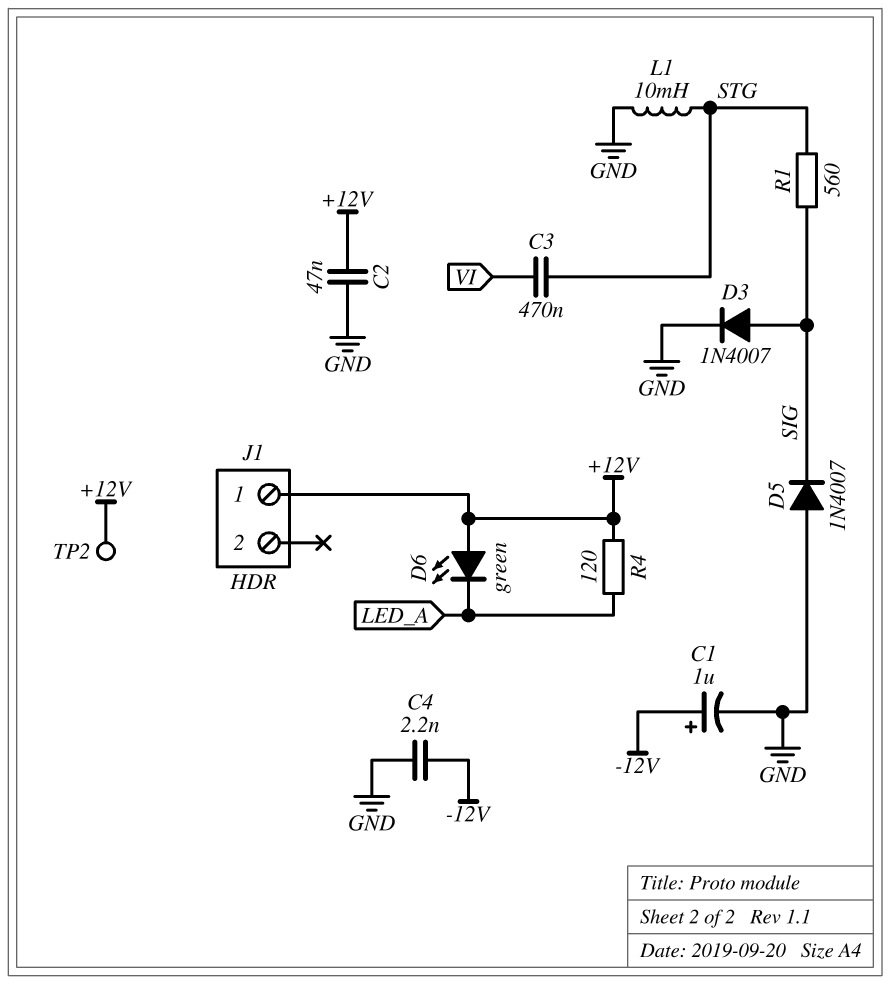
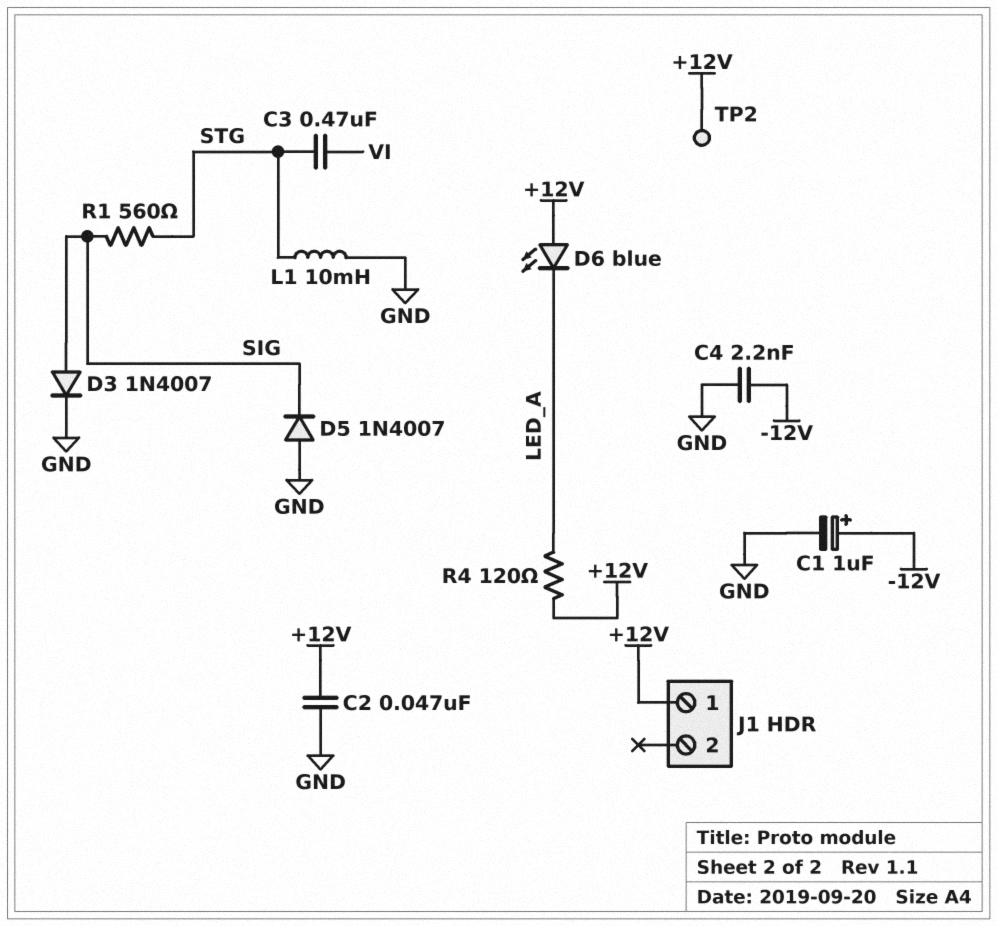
D6: LED green (A +12V, K LED_A) -> LED blue (A +12V, K LED_A)

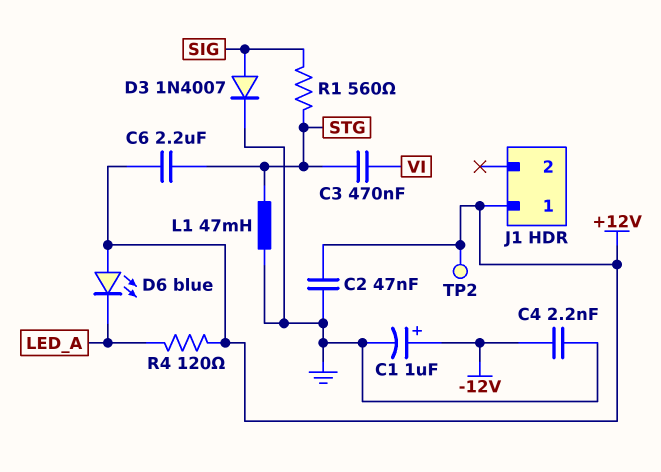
C6: none -> 2.2uF (+12V, STG)
D5: diode 1N4007 (A GND, K SIG) -> none
L1: 10mH (GND, STG) -> 47mH (GND, STG)

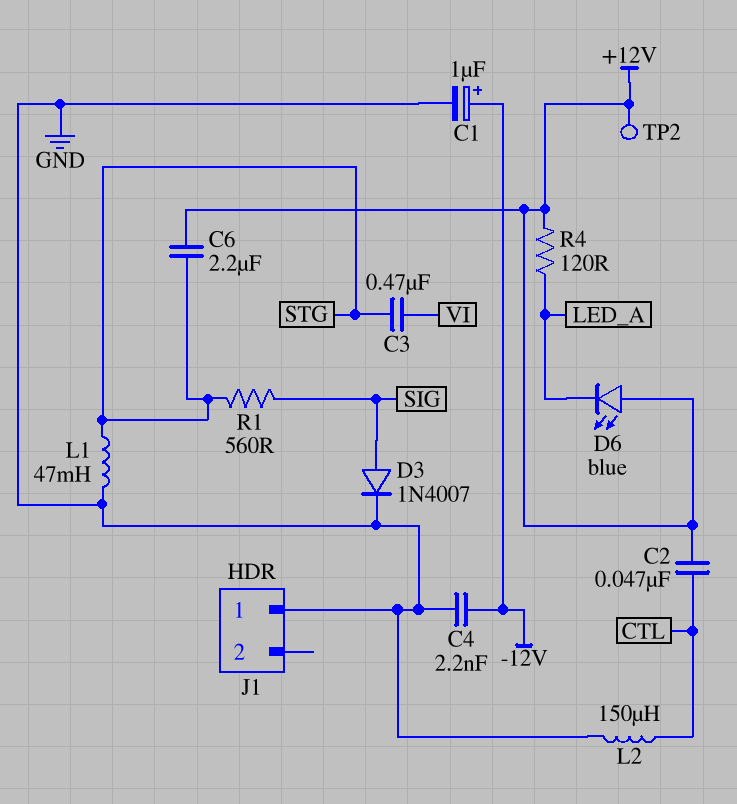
C2: 47nF (+12V, GND) -> 47nF (+12V, CTL)
J1 pin 1: +12V -> GND
L2: none -> 150uH (CTL, GND)

